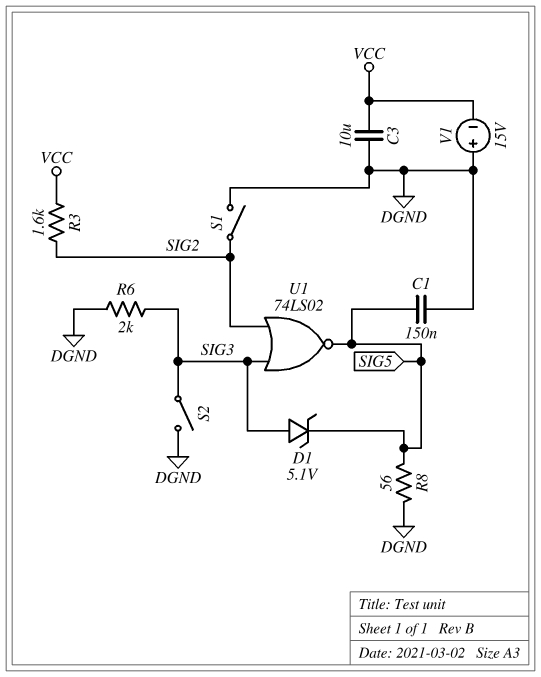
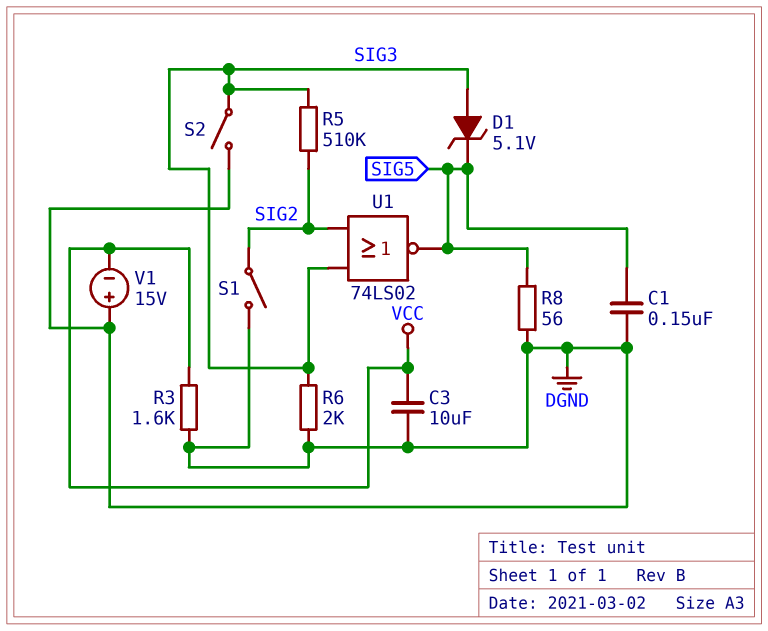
R3: 1.6k (SIG2, VCC) -> 1.6k (DGND, VCC)
R5: none -> 510k (SIG2, SIG3)

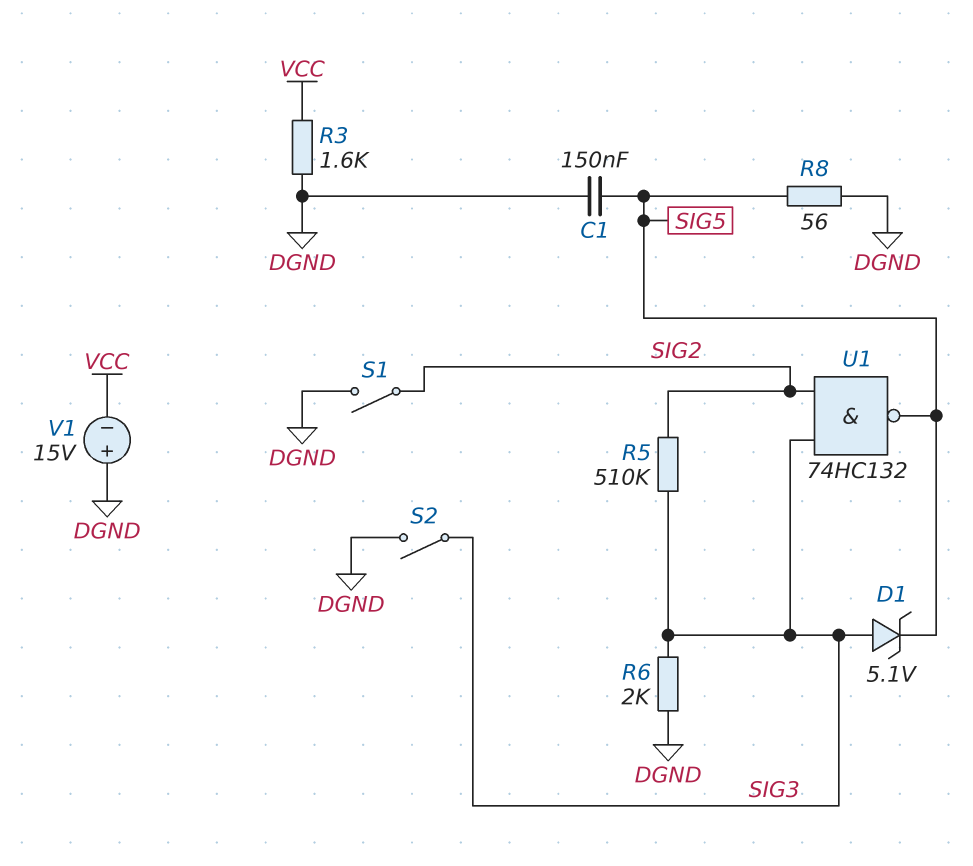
C3: 10uF (DGND, VCC) -> none
U1: NOR 74LS02 (in SIG2, in SIG3, out SIG5) -> NAND 74HC132 (in SIG2, in SIG3, out SIG5)

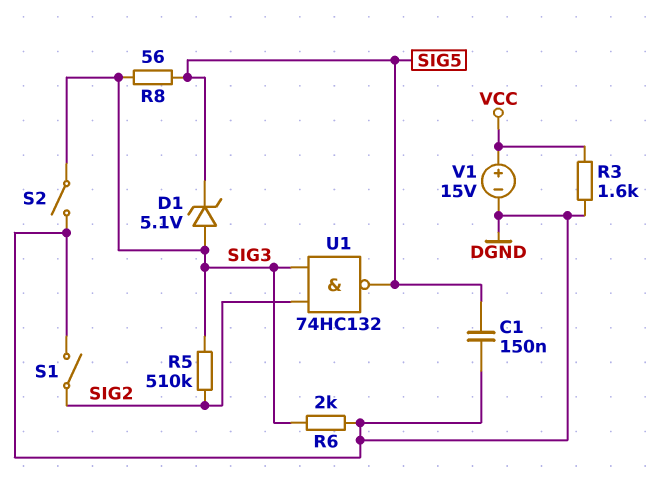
R8: 56 (DGND, SIG5) -> 56 (SIG3, SIG5)
V1: 15V (plus DGND, minus VCC) -> 15V (plus VCC, minus DGND)

